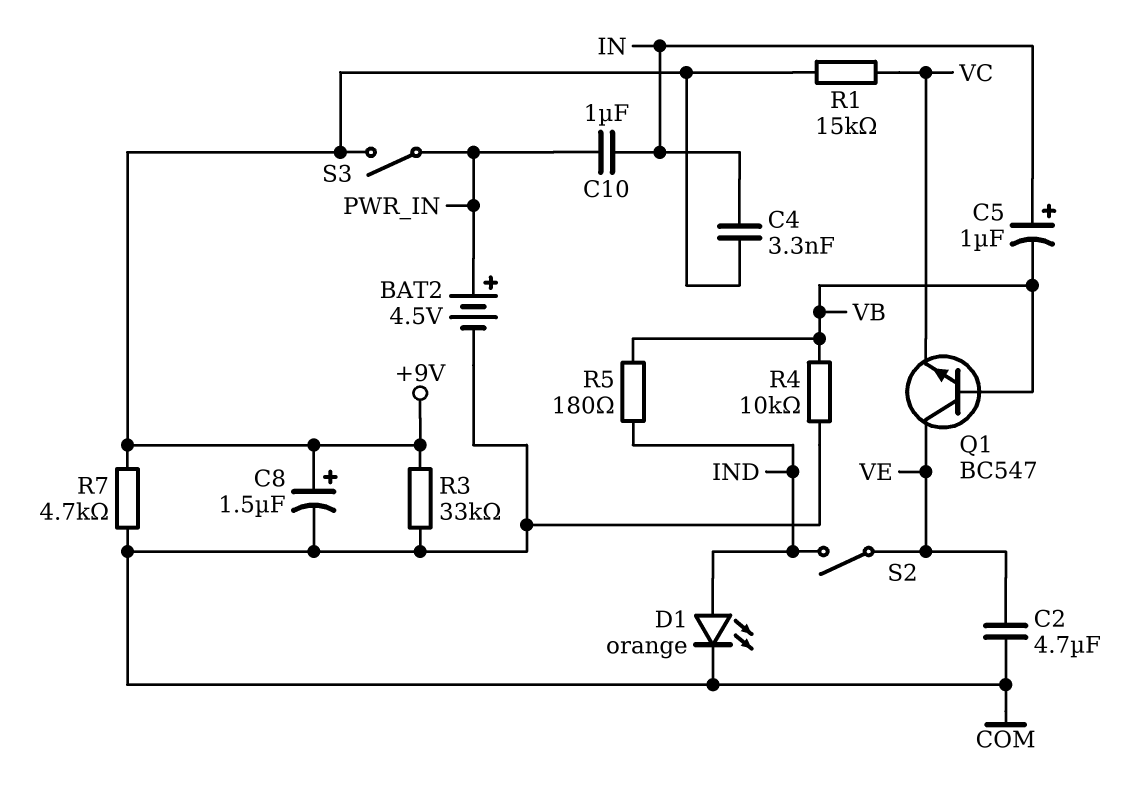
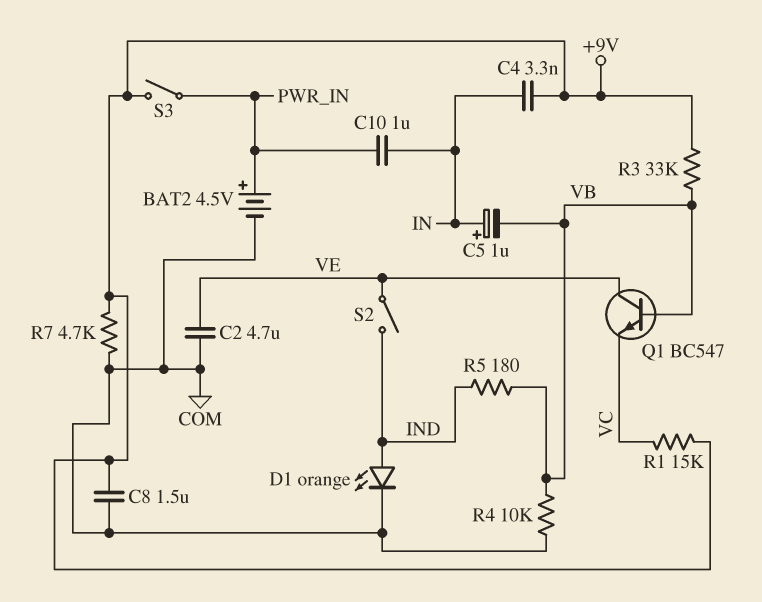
C8: 1.5uF (plus +9V, minus COM) -> 1.5uF (+9V, COM)
R3: 33k (+9V, COM) -> 33k (+9V, VB)

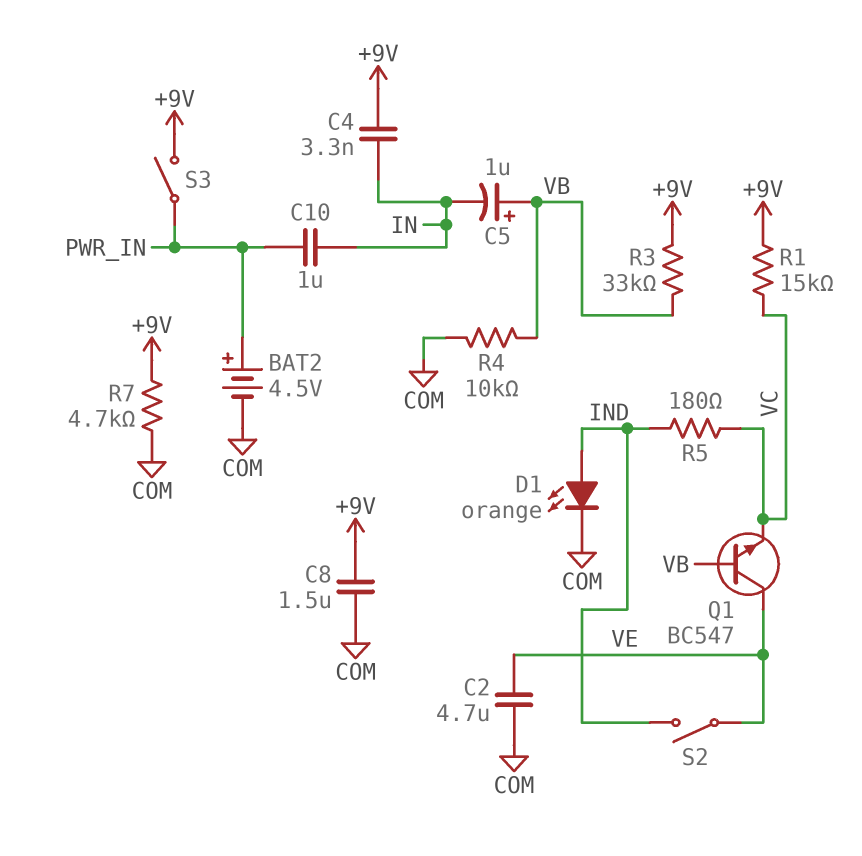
C5: 1uF (plus IN, minus VB) -> 1uF (plus VB, minus IN)
R5: 180 (IND, VB) -> 180 (IND, VC)

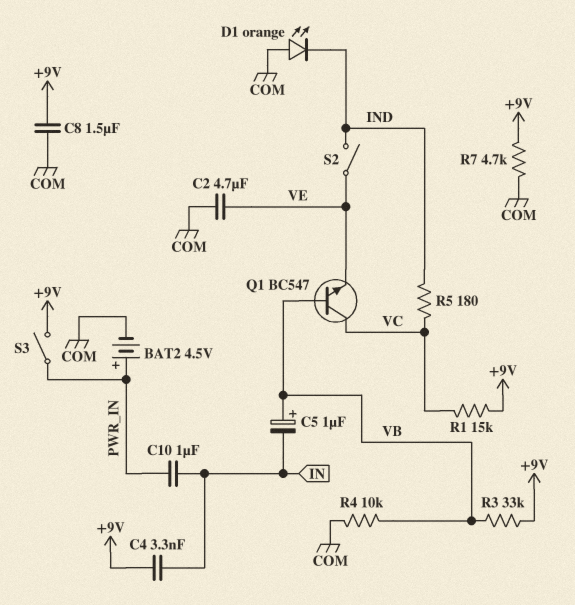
D1: LED orange (A IND, K COM) -> LED orange (A COM, K IND)
Q1: NPN BC547 (B VB, C VE, E VC) -> NPN BC547 (B VB, C VC, E VE)

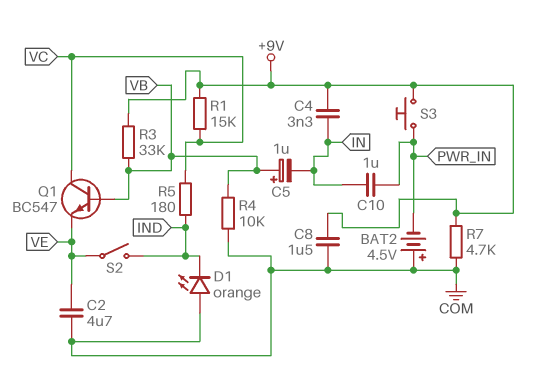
BAT2: 4.5V (plus PWR_IN, minus COM) -> 4.5V (plus COM, minus PWR_IN)
S3: switch (+9V, PWR_IN) -> button (+9V, PWR_IN)

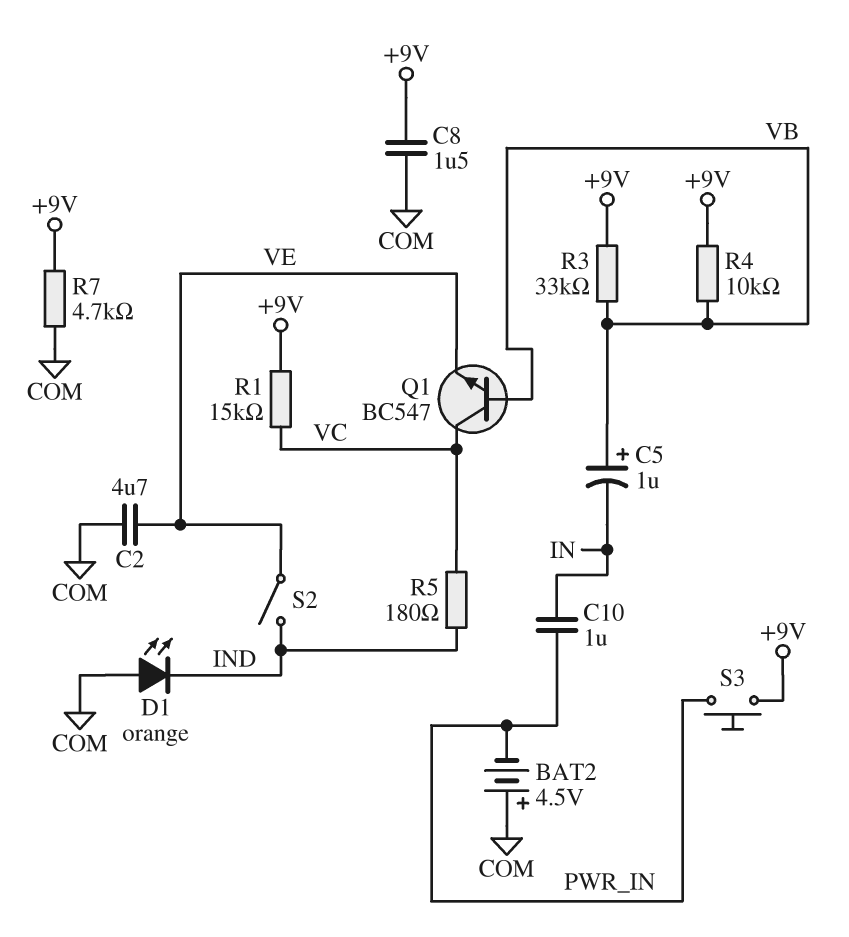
C4: 3.3nF (+9V, IN) -> none
R4: 10k (COM, VB) -> 10k (+9V, VB)

